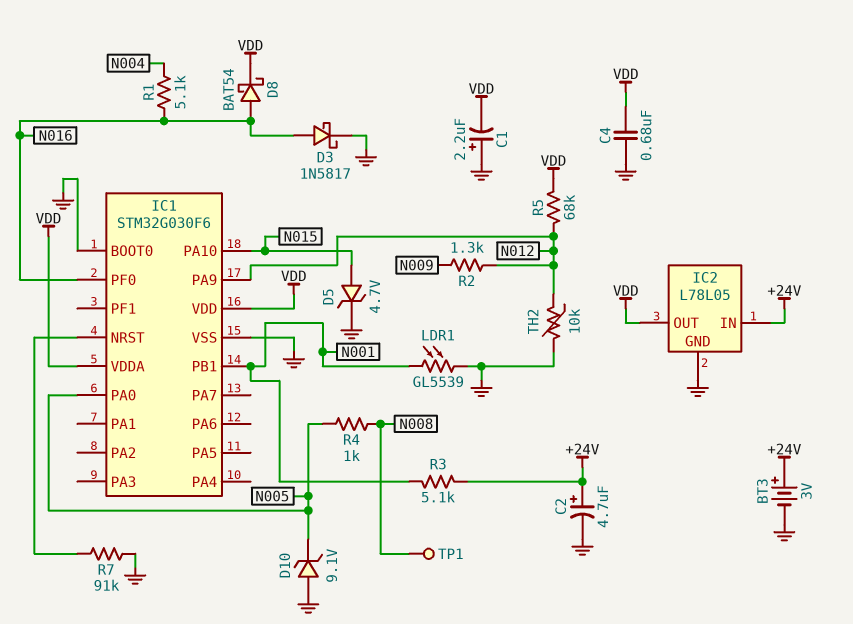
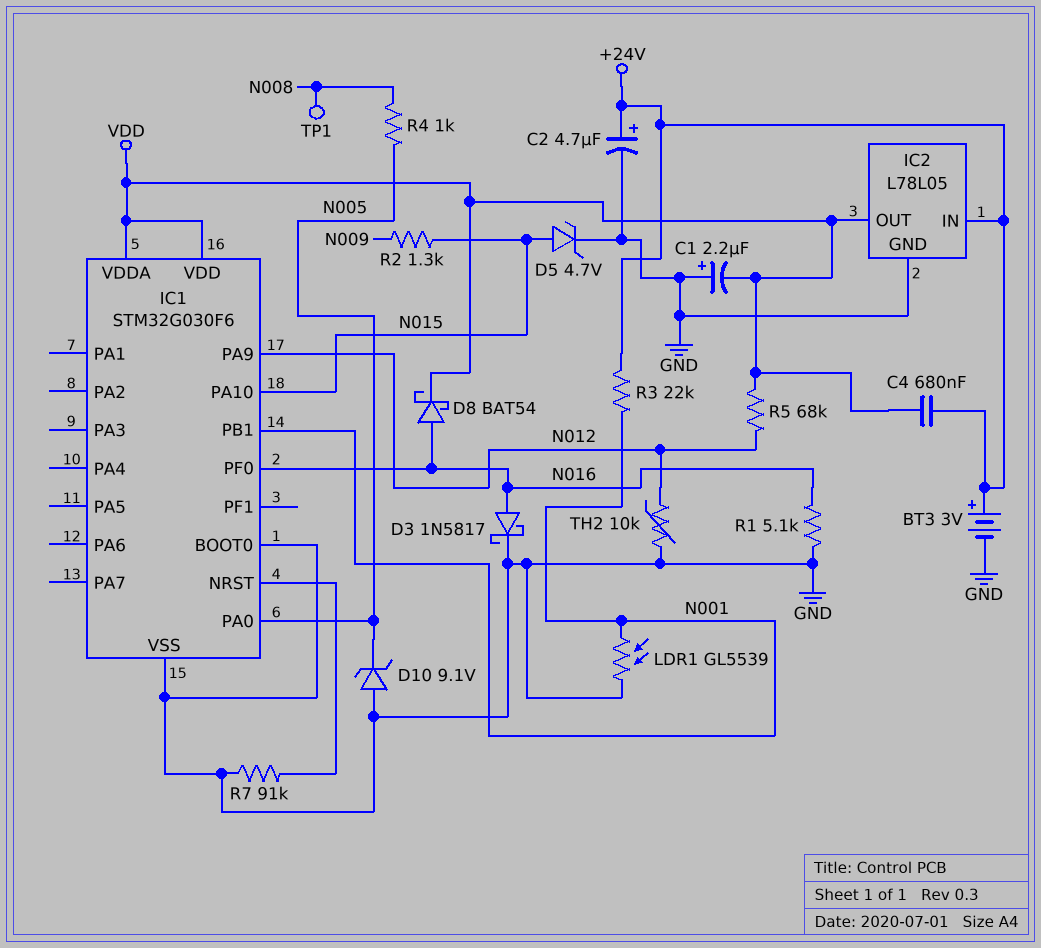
C4: 680nF (GND, VDD) -> 680nF (+24V, VDD)
R1: 5.1k (N004, N016) -> 5.1k (GND, N016)
R2: 1.3k (N009, N012) -> 1.3k (N009, N015)
R3: 5.1k (+24V, N001) -> 22k (+24V, N001)

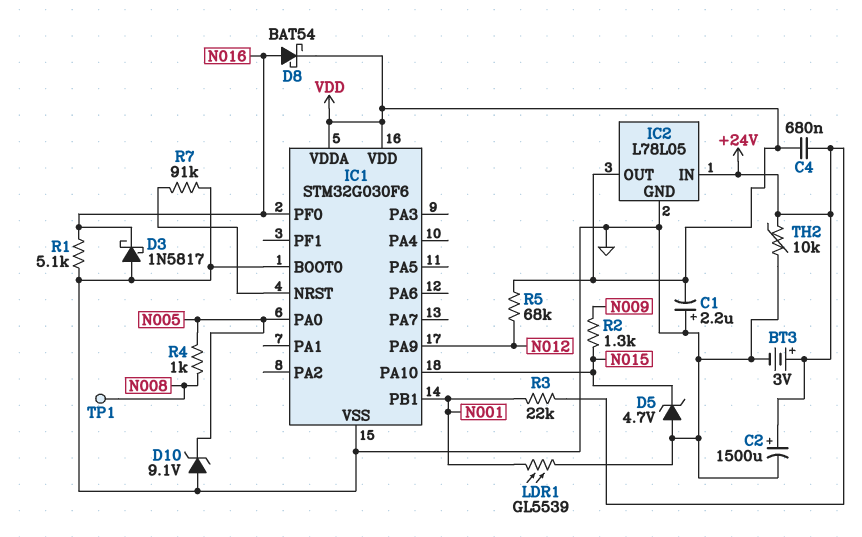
C2: 4.7uF (plus +24V, minus GND) -> 1500uF (plus +24V, minus GND)
D3: schottky 1N5817 (A N016, K GND) -> schottky 1N5817 (A GND, K N016)
D5: zener 4.7V (A N015, K GND) -> zener 4.7V (A GND, K N015)
TH2: 10k (GND, N012) -> 10k (+24V, GND)

